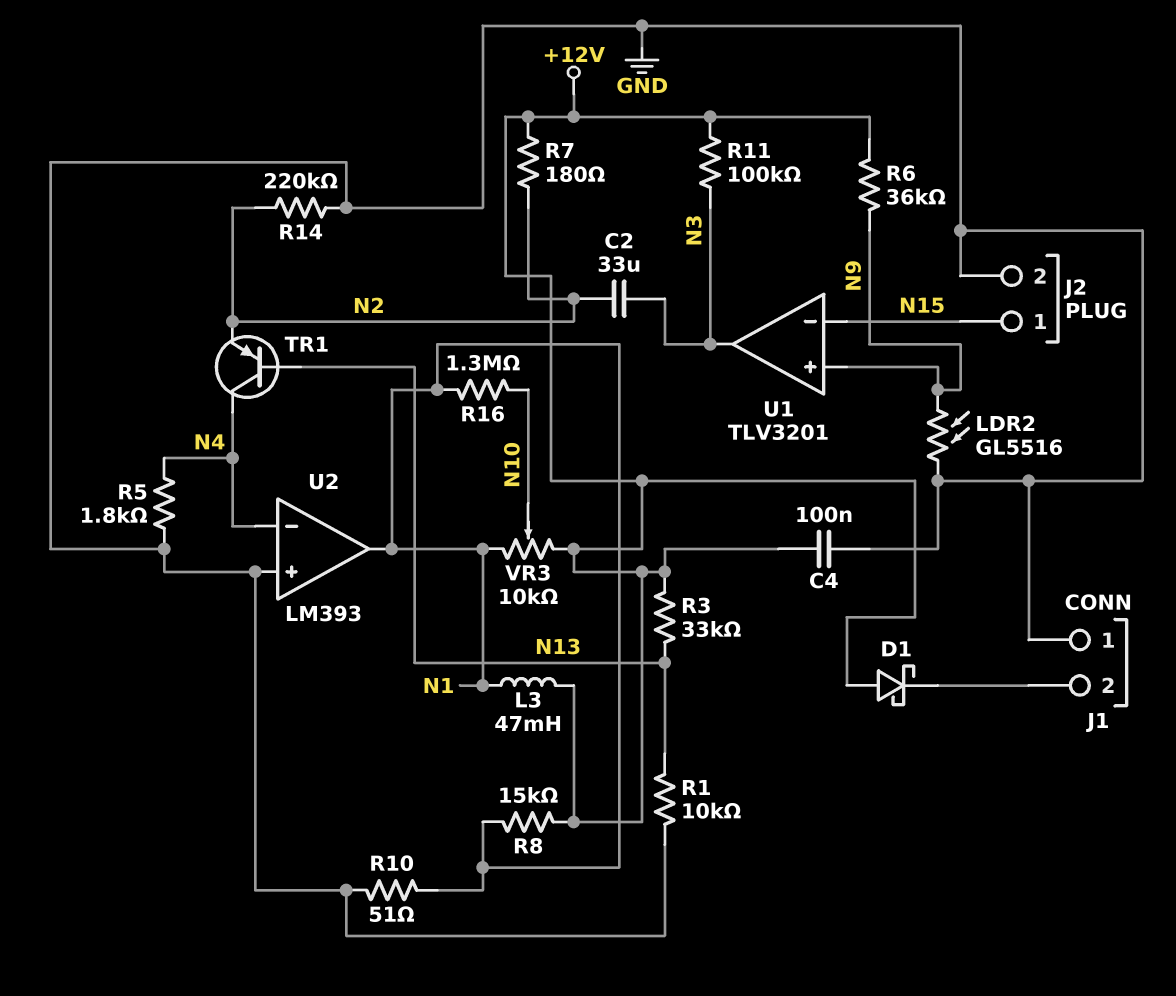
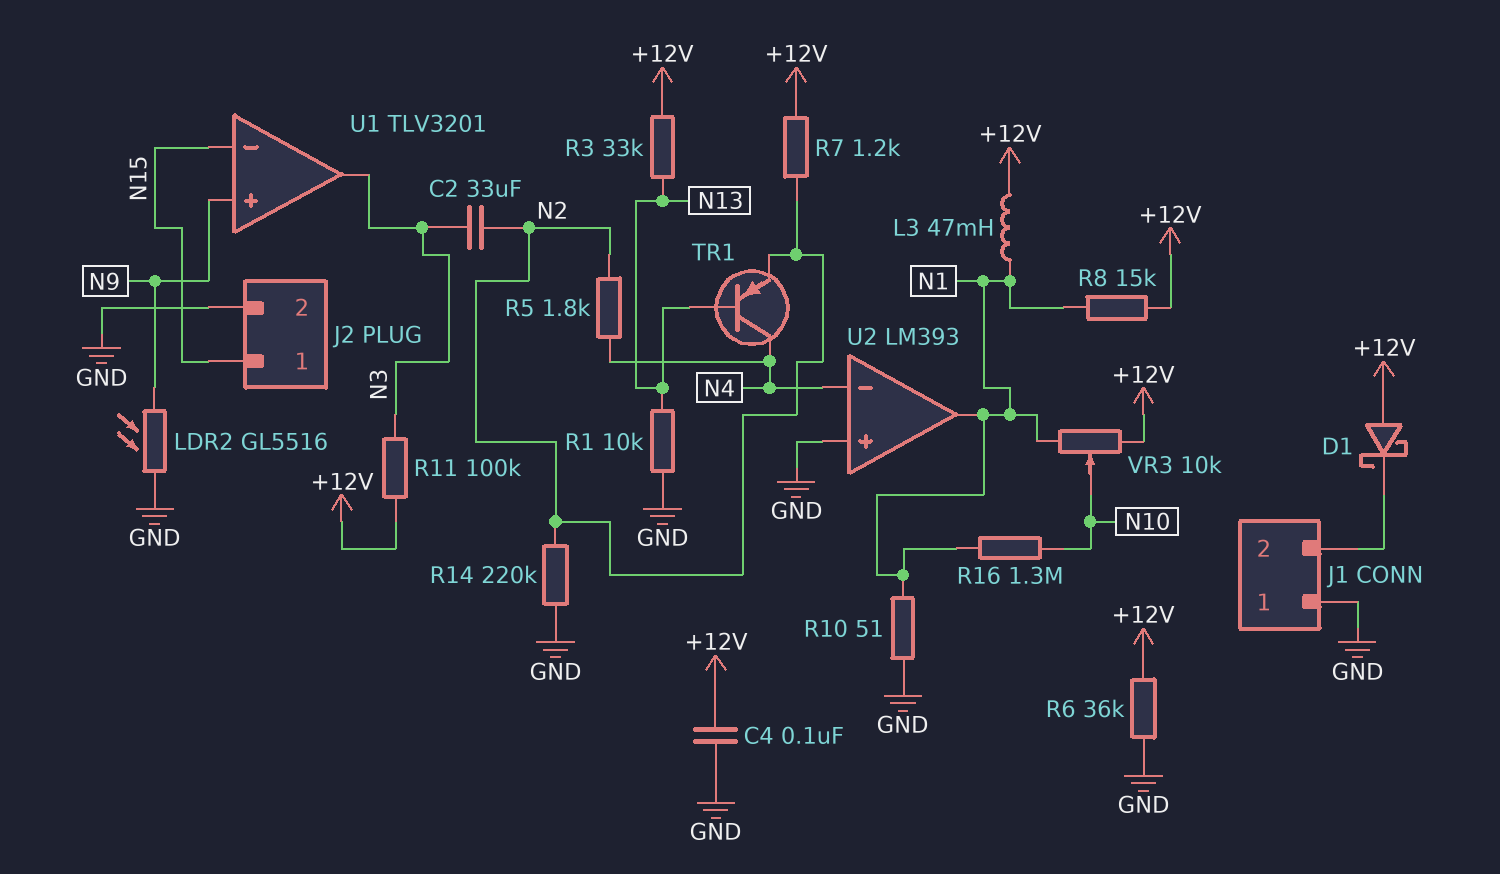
R5: 1.8k (GND, N4) -> 1.8k (N2, N4)
R6: 36k (+12V, N9) -> 36k (+12V, GND)
R7: 180 (+12V, N2) -> 1.2k (+12V, N2)

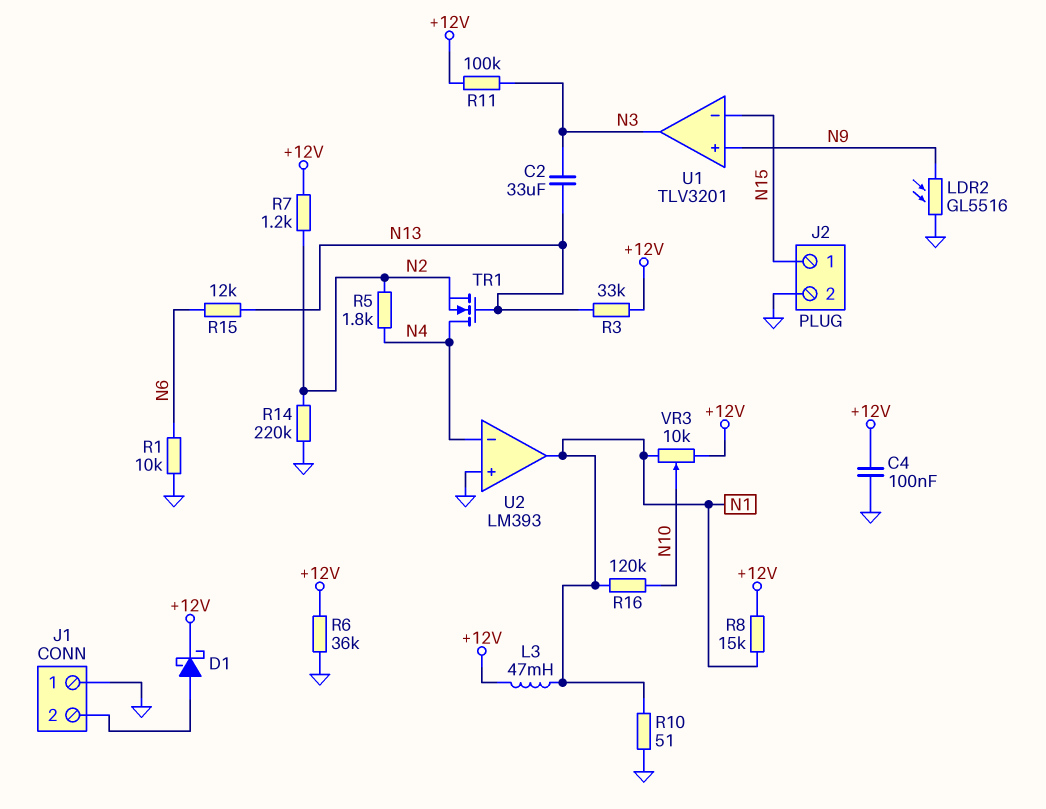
C2: 33uF (N2, N3) -> 33uF (N3, N13)
D1: schottky (A +12V, K J1/2) -> schottky (A J1/2, K +12V)
R1: 10k (GND, N13) -> 10k (GND, N6)
R15: none -> 12k (N6, N13)
R16: 1.3M (N1, N10) -> 120k (N1, N10)
TR1: PNP (B N13, C N4, E N2) -> NMOS (G N13, D N4, S N2)

